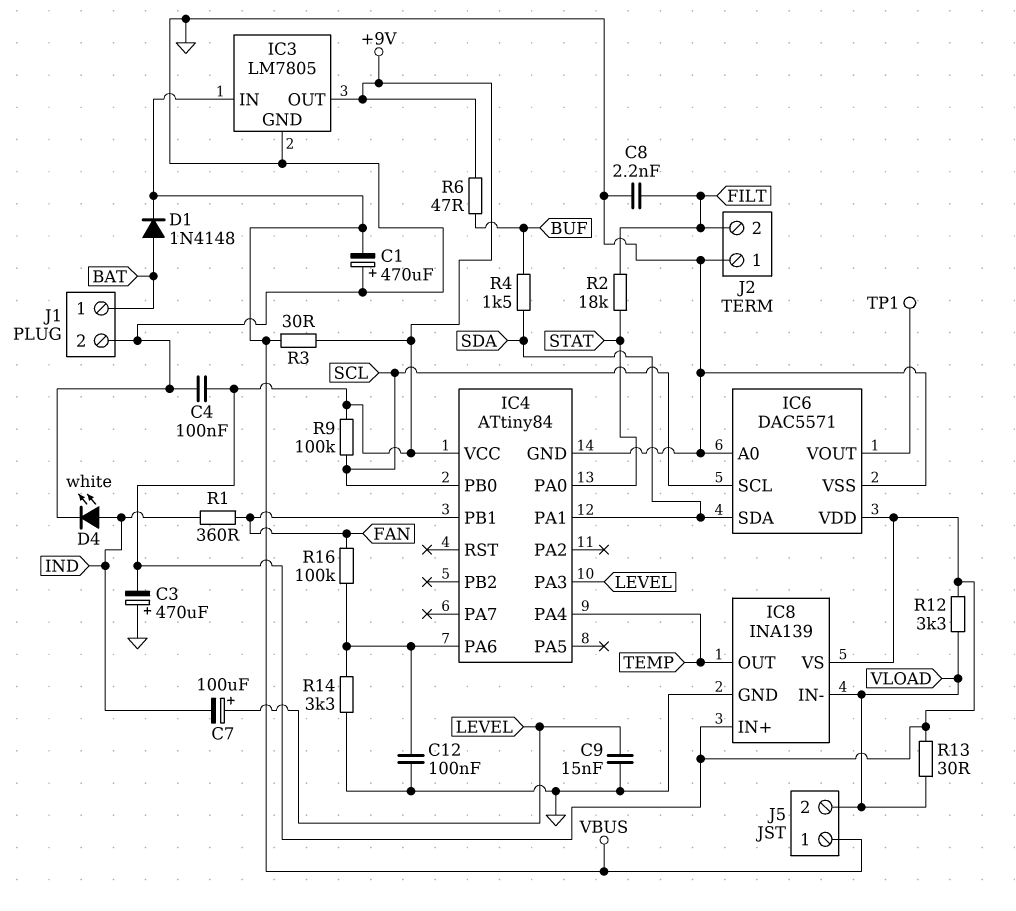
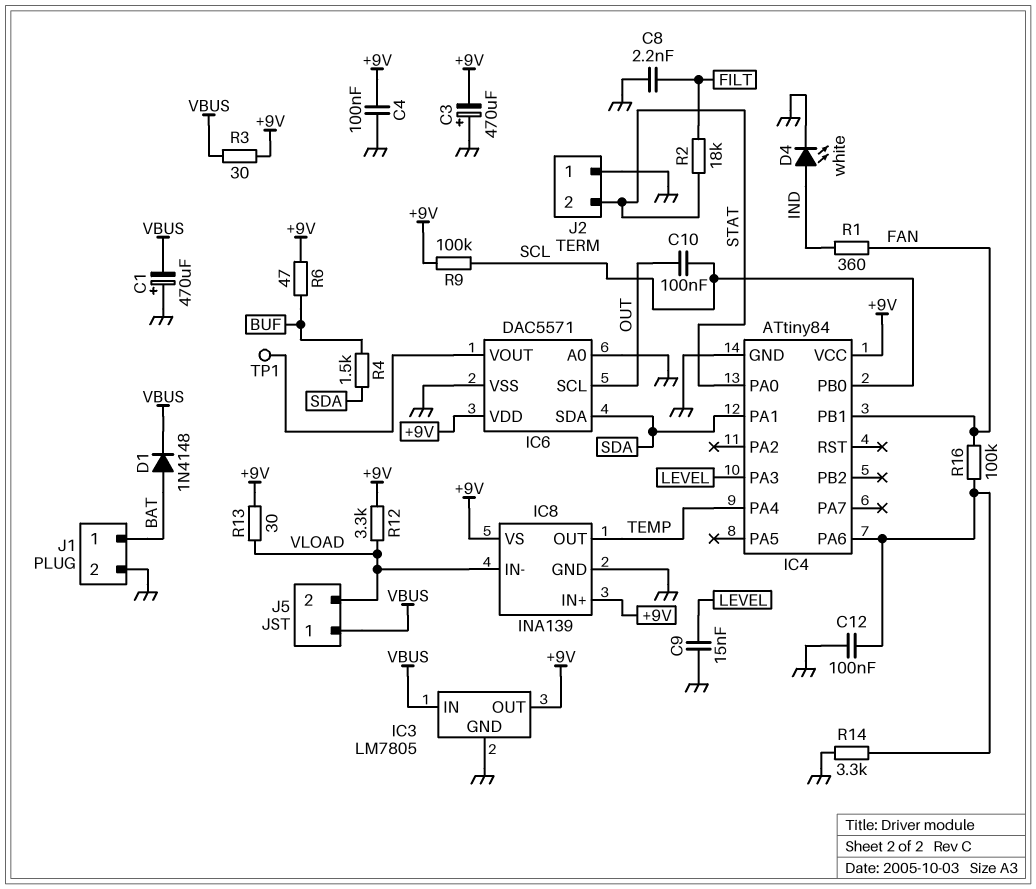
C7: 100uF (plus LEVEL, minus IND) -> none
C10: none -> 100nF (OUT, SCL)
IC6 pin SCL: SCL -> OUT
J2 pin 2: FILT -> STAT

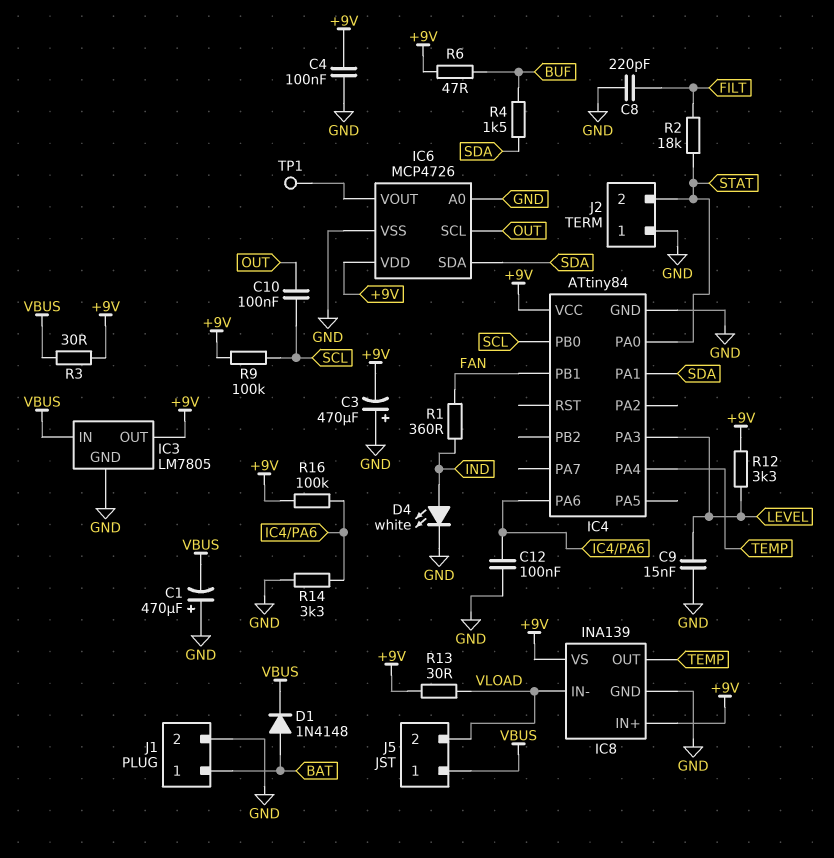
C8: 2.2nF (FILT, GND) -> 220pF (FILT, GND)
IC6: DAC5571 -> MCP4726
R12: 3.3k (+9V, VLOAD) -> 3.3k (+9V, LEVEL)
R16: 100k (FAN, IC4/PA6) -> 100k (+9V, IC4/PA6)

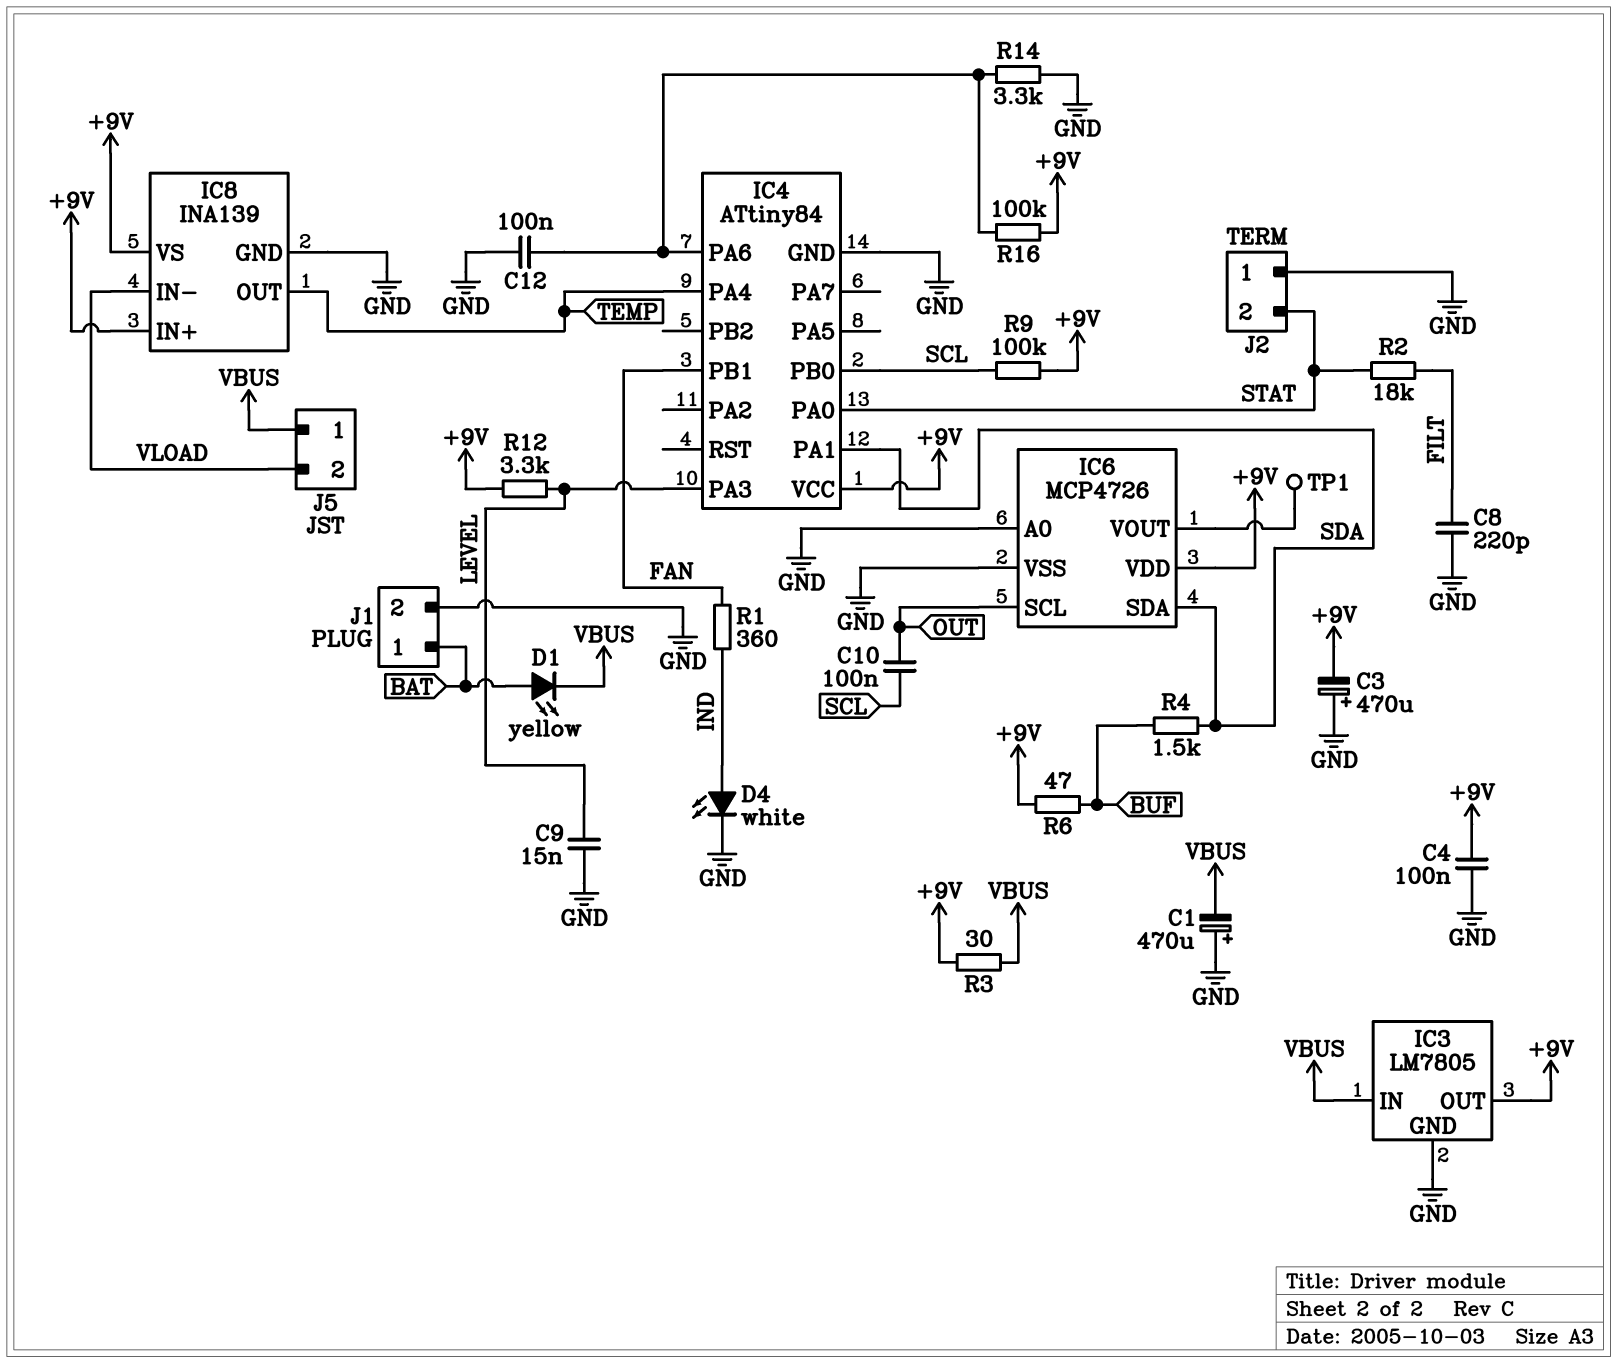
D1: diode 1N4148 (A BAT, K VBUS) -> LED yellow (A BAT, K VBUS)
R13: 30 (+9V, VLOAD) -> none

